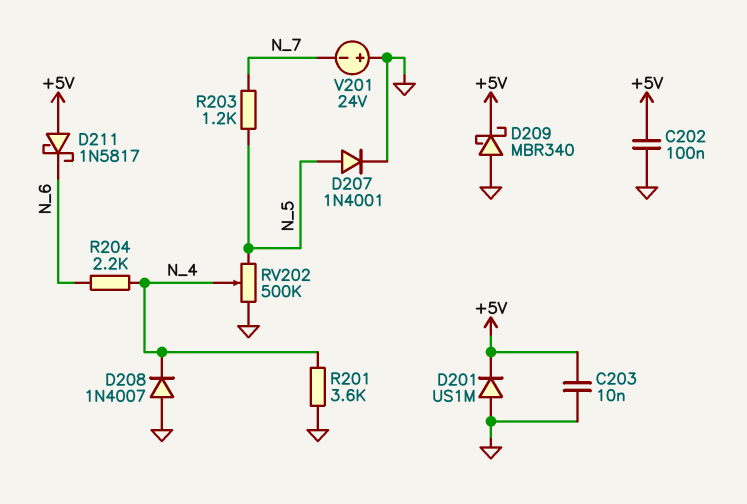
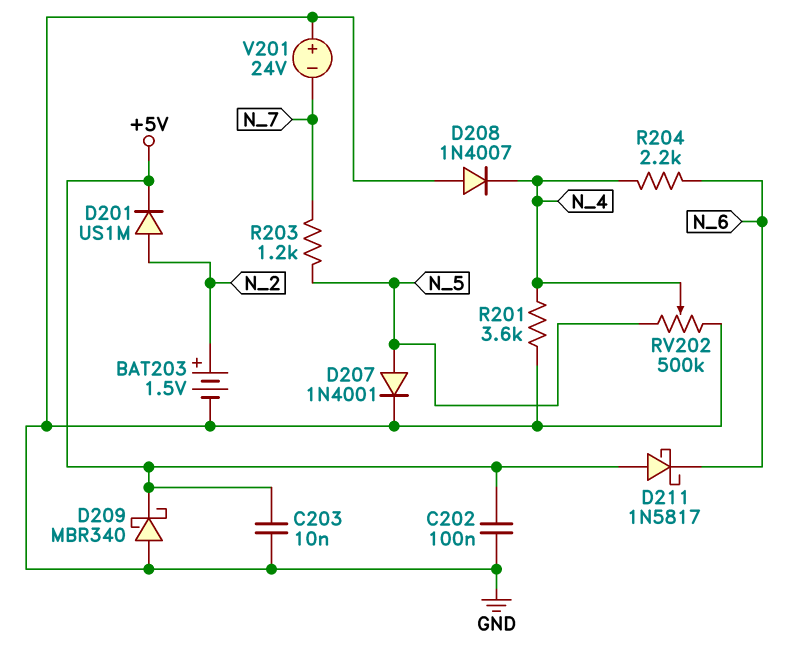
BAT203: none -> 1.5V (plus N_2, minus GND)
D201: diode US1M (A GND, K +5V) -> diode US1M (A N_2, K +5V)

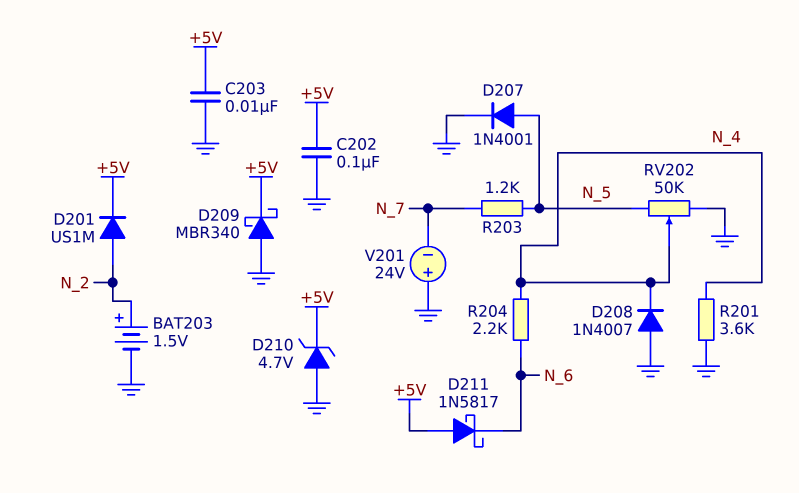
D210: none -> zener 4.7V (A GND, K +5V)
RV202: 500k (GND, N_5, wiper N_4) -> 50k (GND, N_5, wiper N_4)

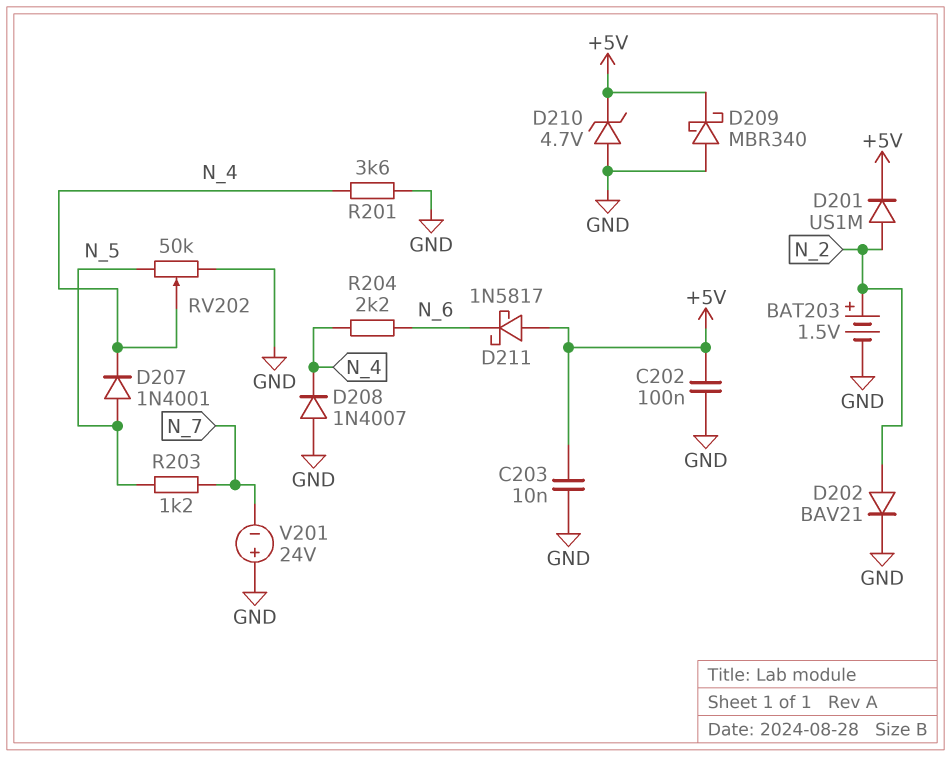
D202: none -> diode BAV21 (A N_2, K GND)
D207: diode 1N4001 (A N_5, K GND) -> diode 1N4001 (A N_5, K N_4)

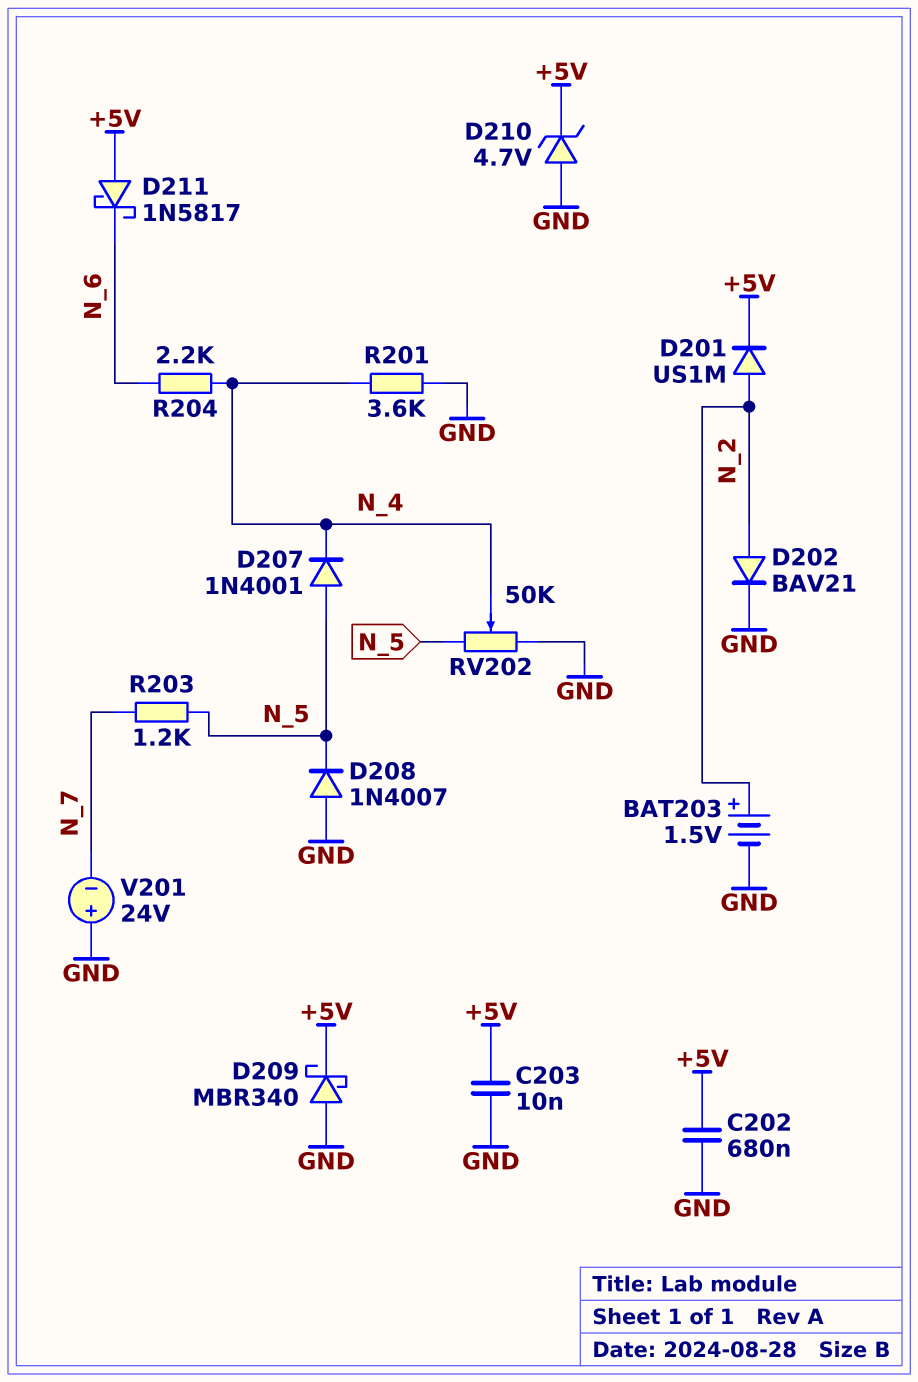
C202: 100nF (+5V, GND) -> 680nF (+5V, GND)
D208: diode 1N4007 (A GND, K N_4) -> diode 1N4007 (A GND, K N_5)

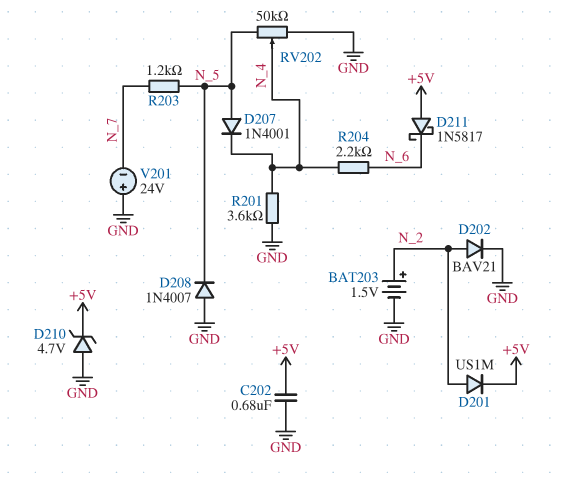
C203: 10nF (+5V, GND) -> none
D209: schottky MBR340 (A GND, K +5V) -> none

